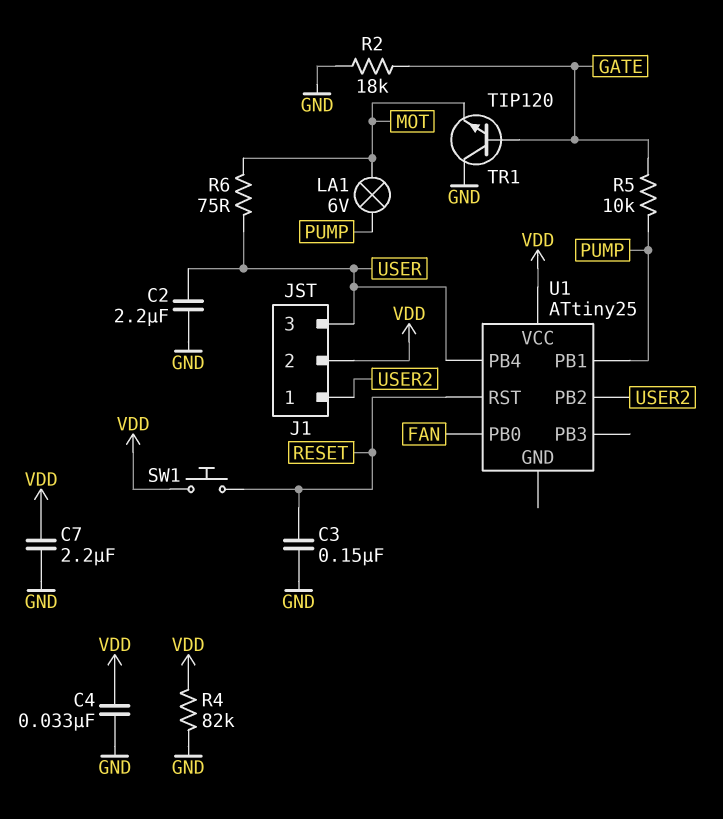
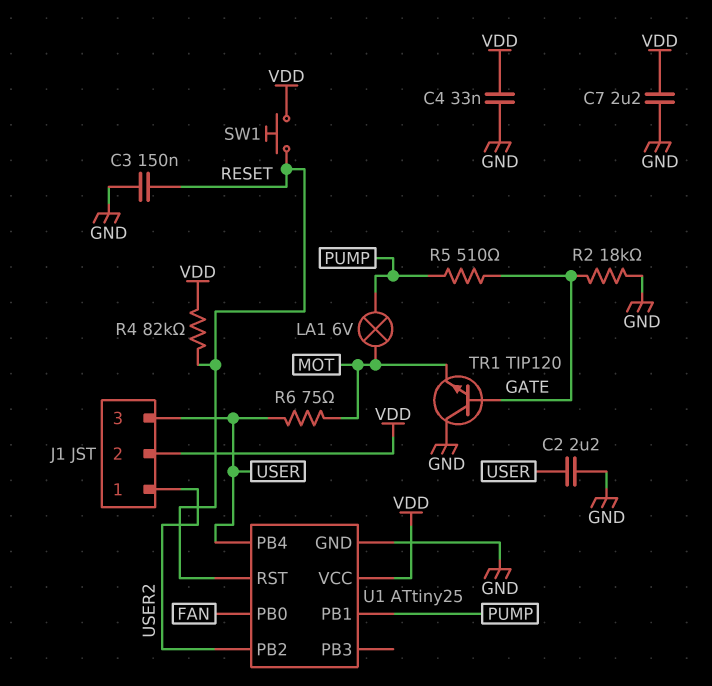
R4: 82k (GND, VDD) -> 82k (RESET, VDD)
R5: 10k (GATE, PUMP) -> 510 (GATE, PUMP)
U1 pin GND: none -> GND

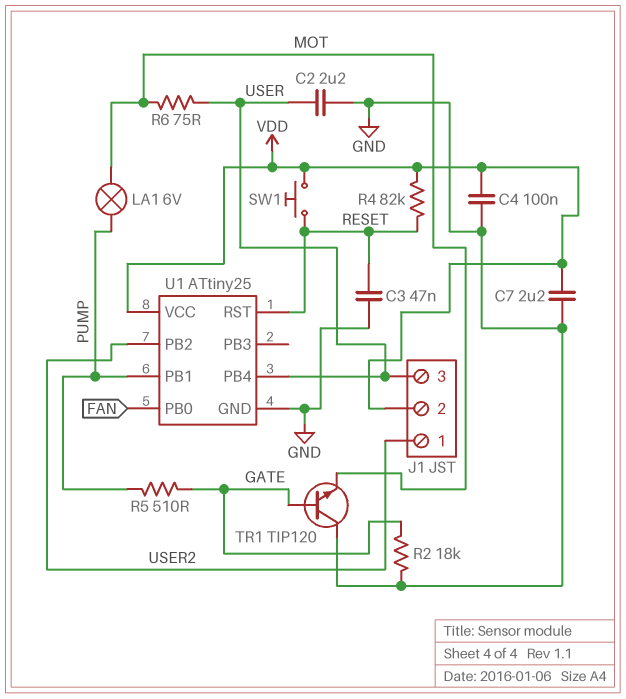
C3: 150nF (GND, RESET) -> 47nF (GND, RESET)
C4: 33nF (GND, VDD) -> 100nF (GND, VDD)

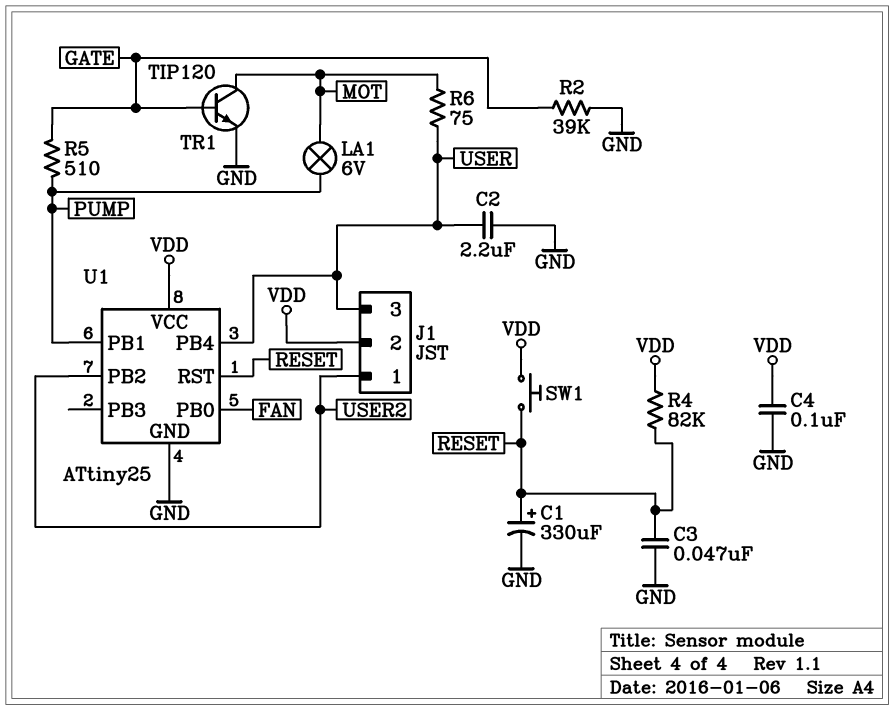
C1: none -> 330uF (plus RESET, minus GND)
C7: 2.2uF (GND, VDD) -> none
R2: 18k (GATE, GND) -> 39k (GATE, GND)
TR1: NPN TIP120 (B GATE, C GND, E MOT) -> NPN TIP120 (B GATE, C MOT, E GND)

